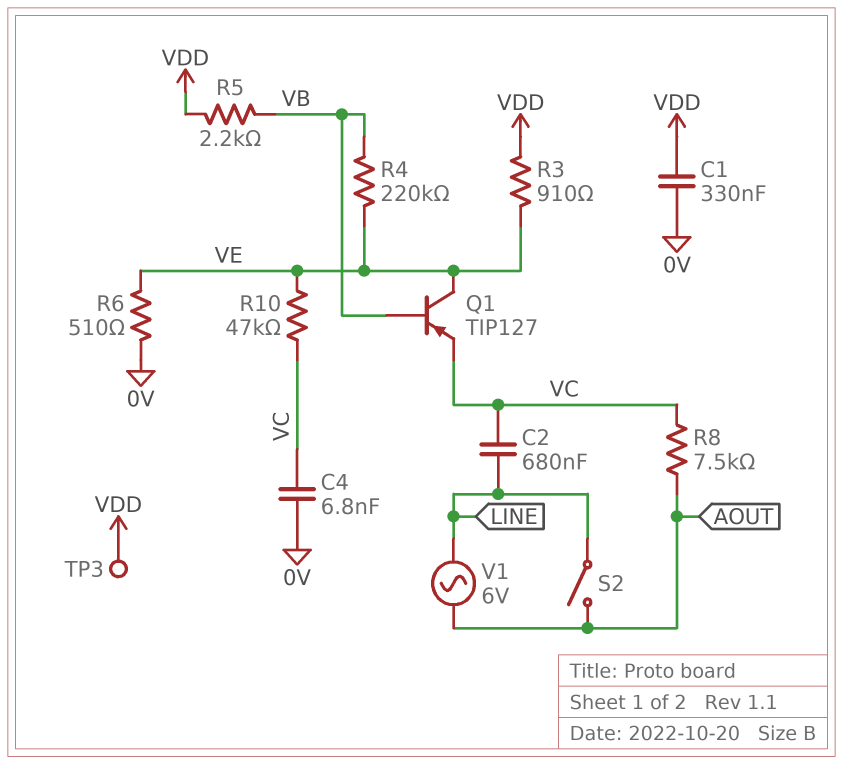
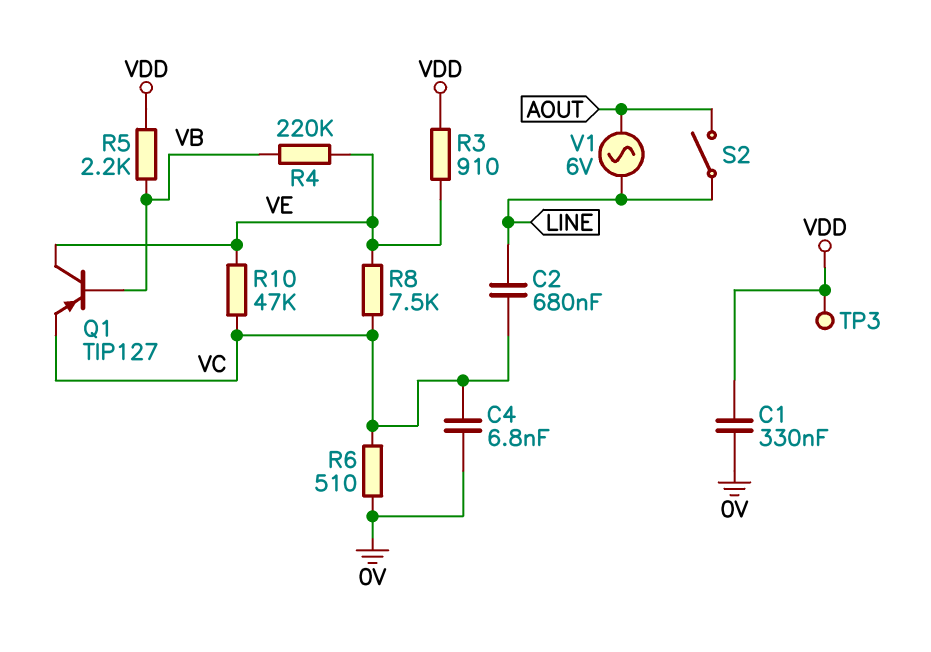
R6: 510 (0V, VE) -> 510 (0V, VC)
R8: 7.5k (AOUT, VC) -> 7.5k (VC, VE)

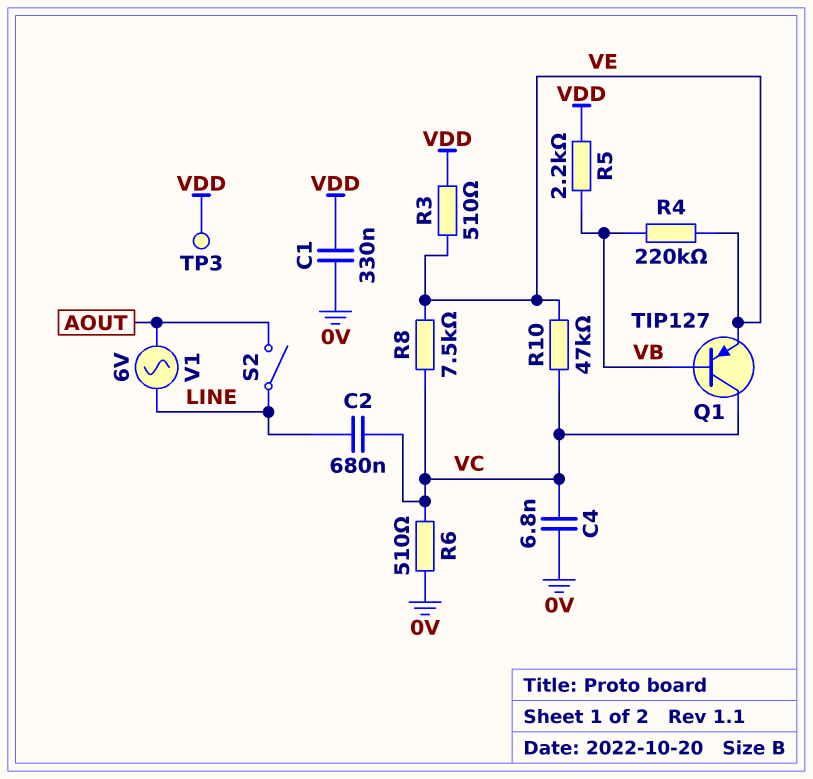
Q1: PNP TIP127 (B VB, C VE, E VC) -> PNP TIP127 (B VB, C VC, E VE)
R3: 910 (VDD, VE) -> 510 (VDD, VE)

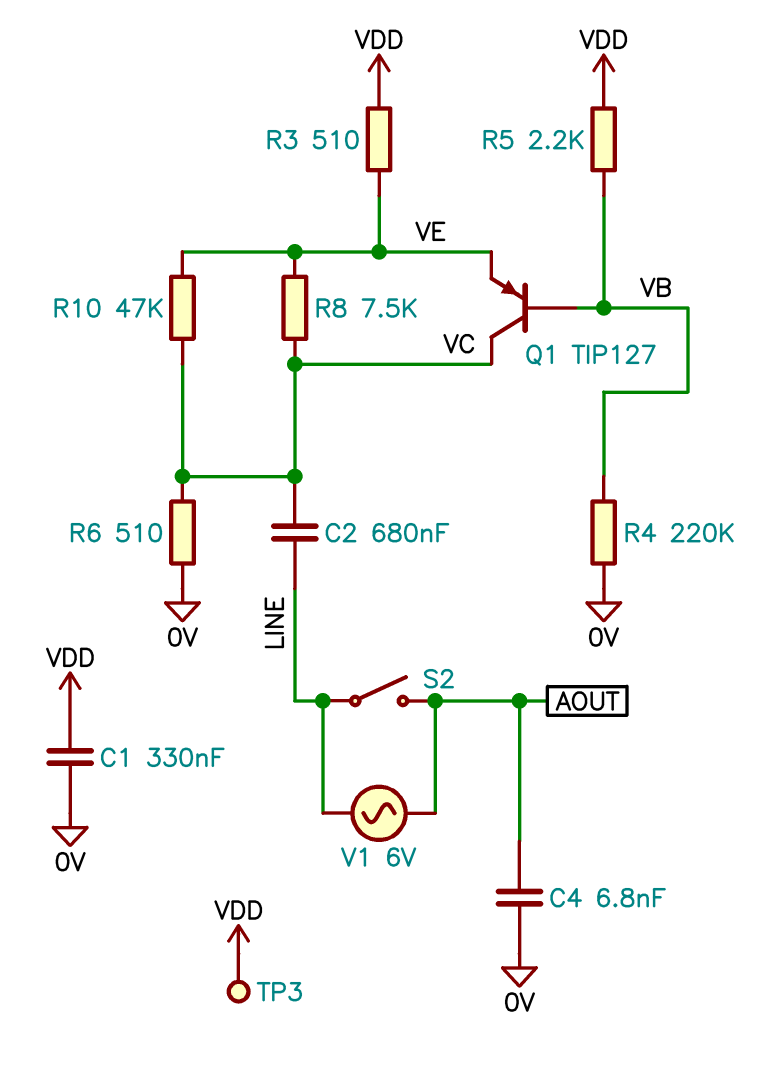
C4: 6.8nF (0V, VC) -> 6.8nF (0V, AOUT)
R4: 220k (VB, VE) -> 220k (0V, VB)

